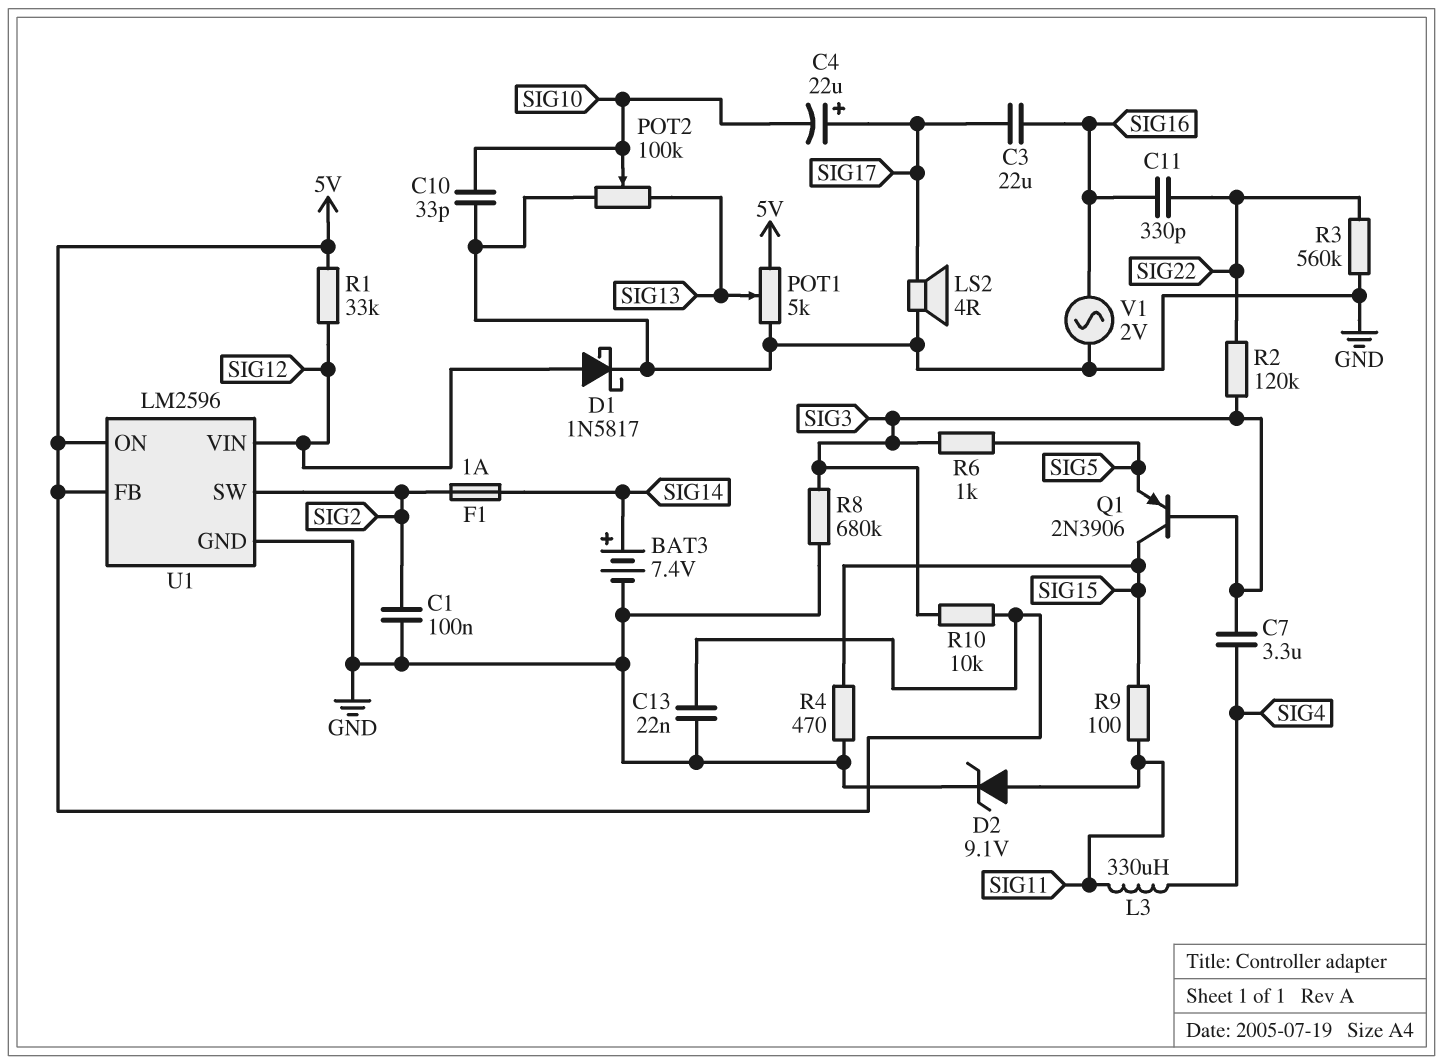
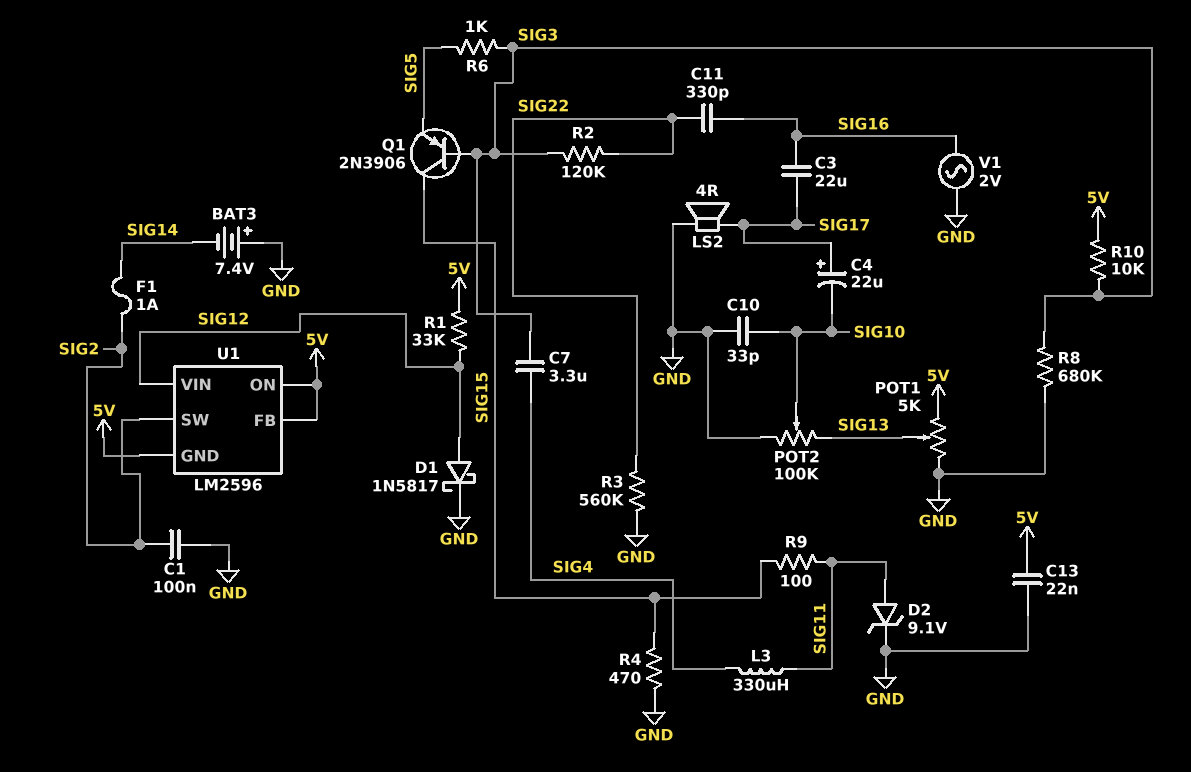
BAT3: 7.4V (plus SIG14, minus GND) -> 7.4V (plus GND, minus SIG14)
U1 pin GND: GND -> 5V

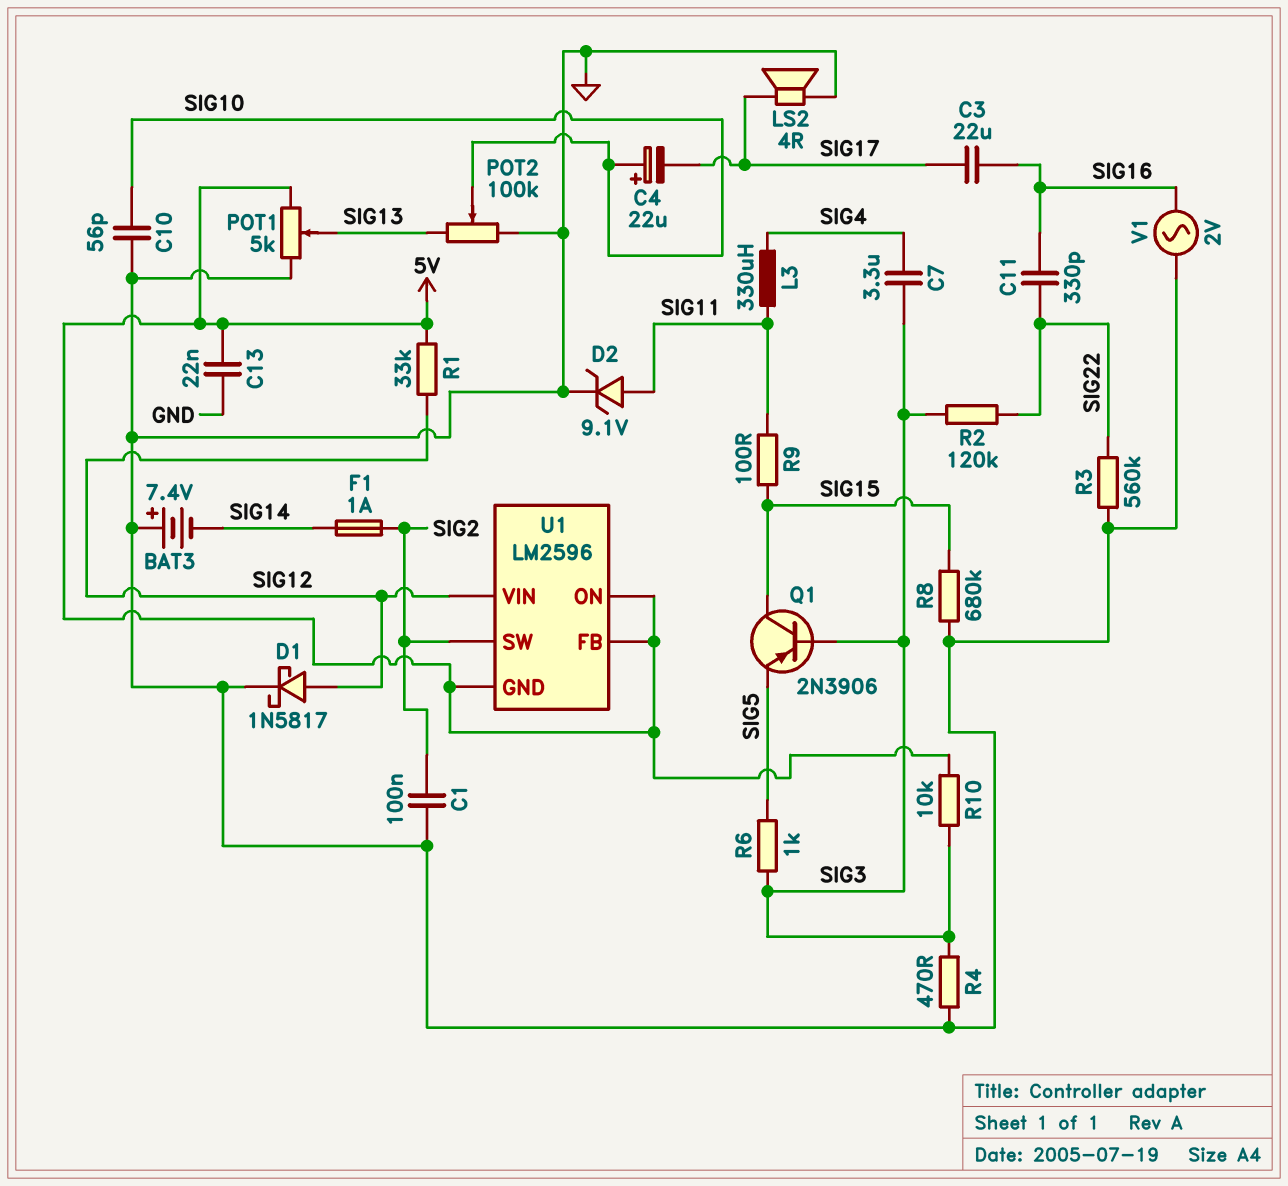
C4: 22uF (plus SIG17, minus SIG10) -> 22uF (plus SIG10, minus SIG17)
C10: 33pF (GND, SIG10) -> 56pF (GND, SIG10)
R4: 470 (GND, SIG15) -> 470 (GND, SIG3)
R8: 680k (GND, SIG3) -> 680k (GND, SIG15)

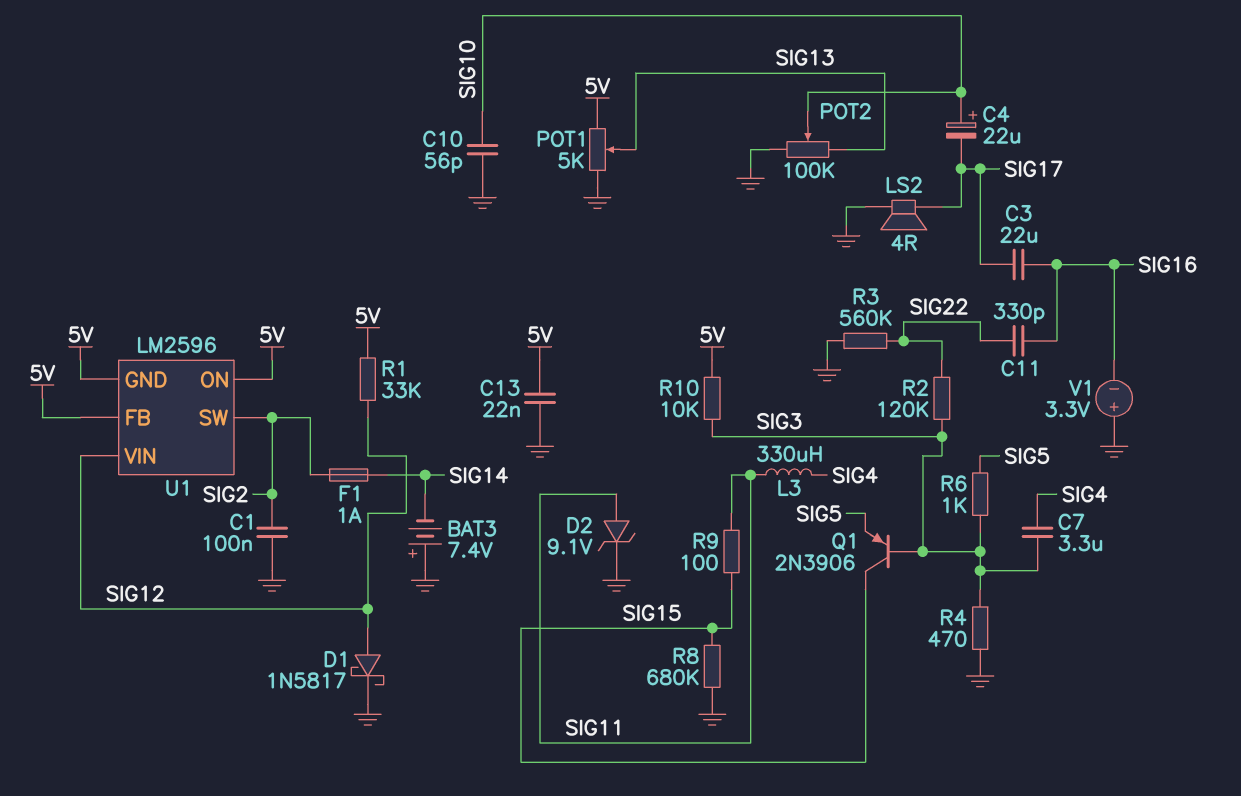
V1: AC 2V (GND, SIG16) -> 3.3V (plus GND, minus SIG16)

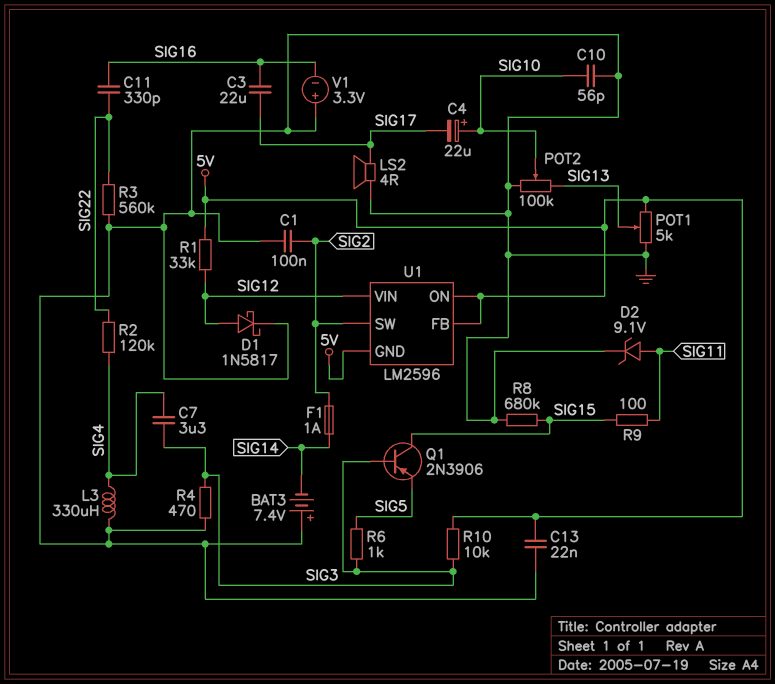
L3: 330uH (SIG4, SIG11) -> 330uH (GND, SIG4)
R2: 120k (SIG3, SIG22) -> 120k (SIG4, SIG22)

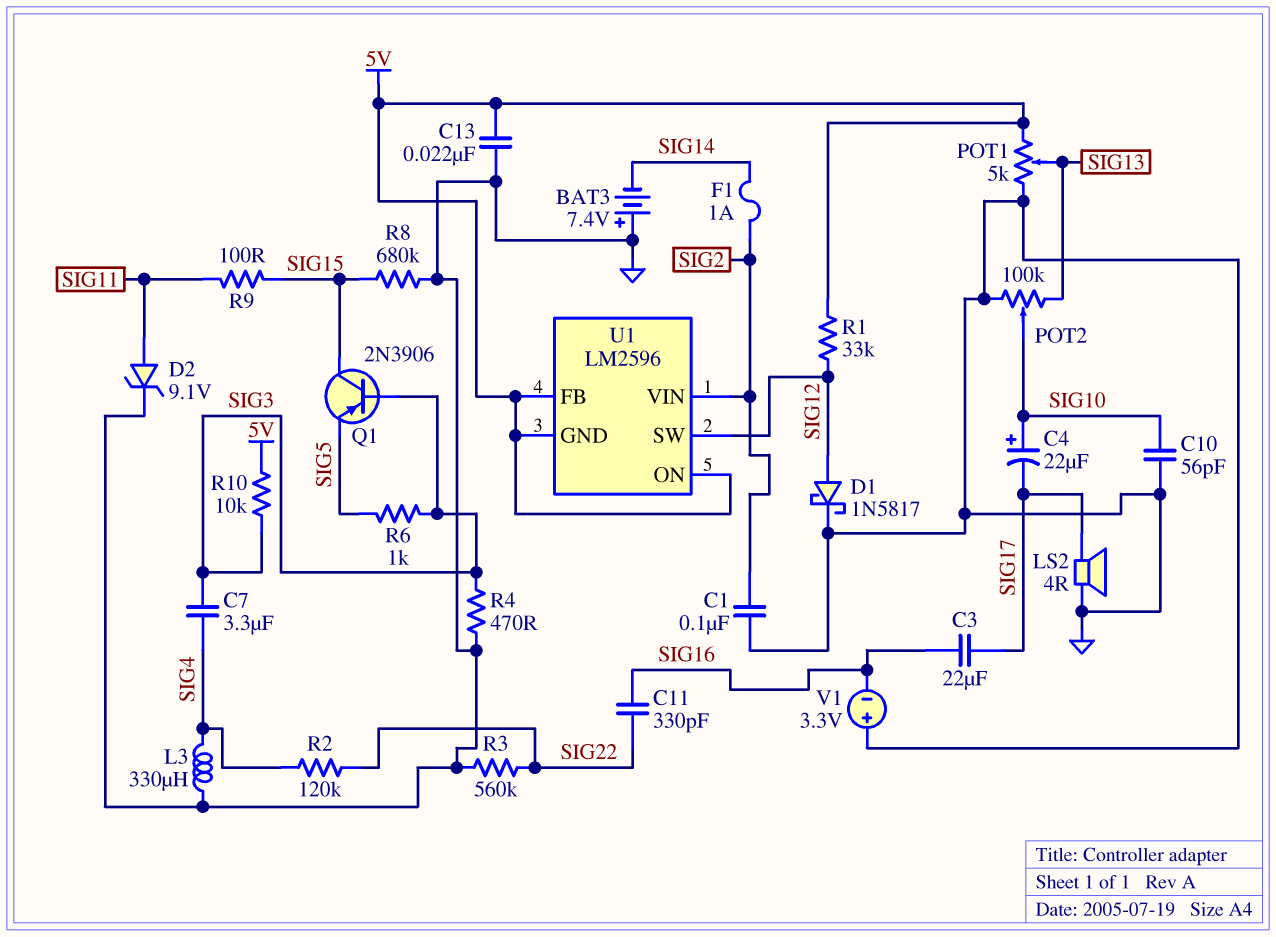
U1 pin SW: SIG2 -> SIG12
U1 pin VIN: SIG12 -> SIG2

